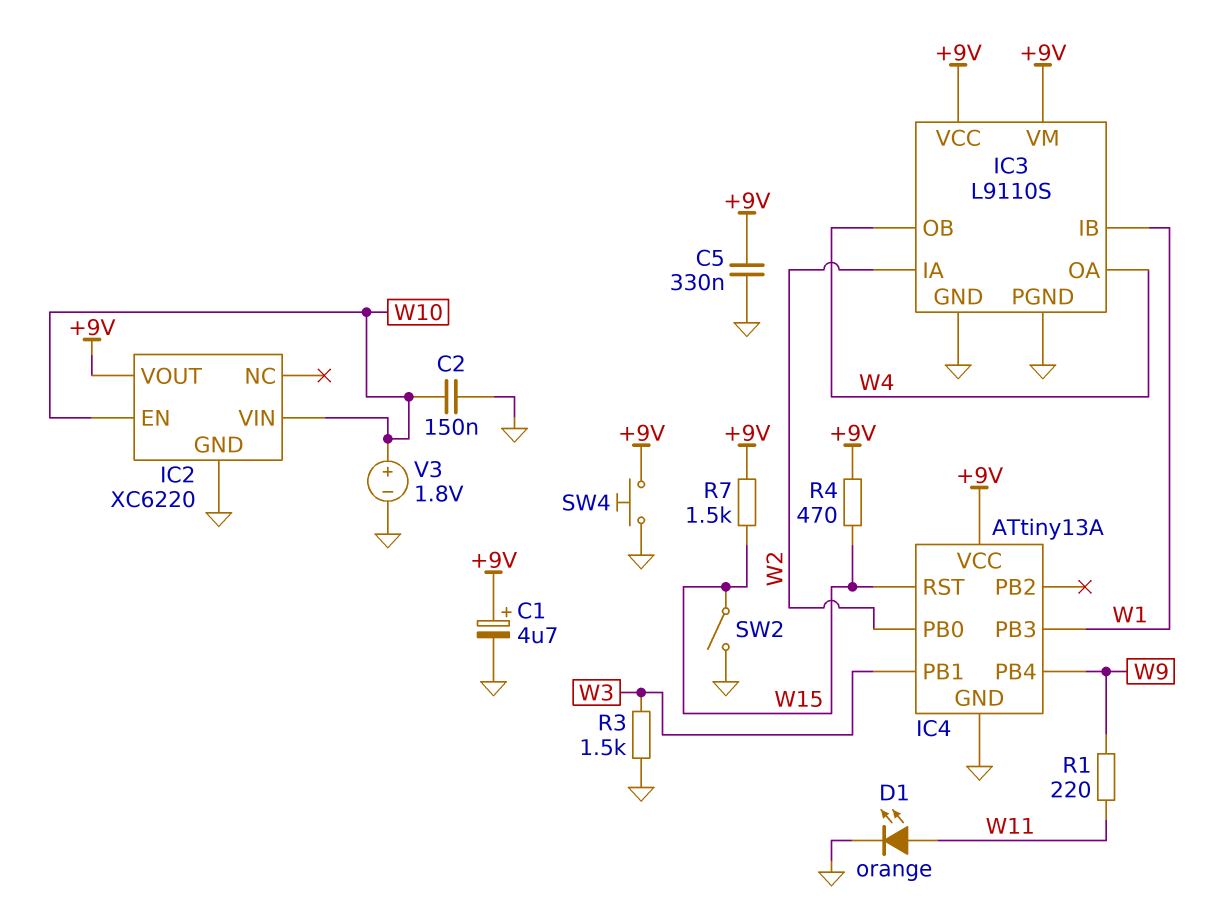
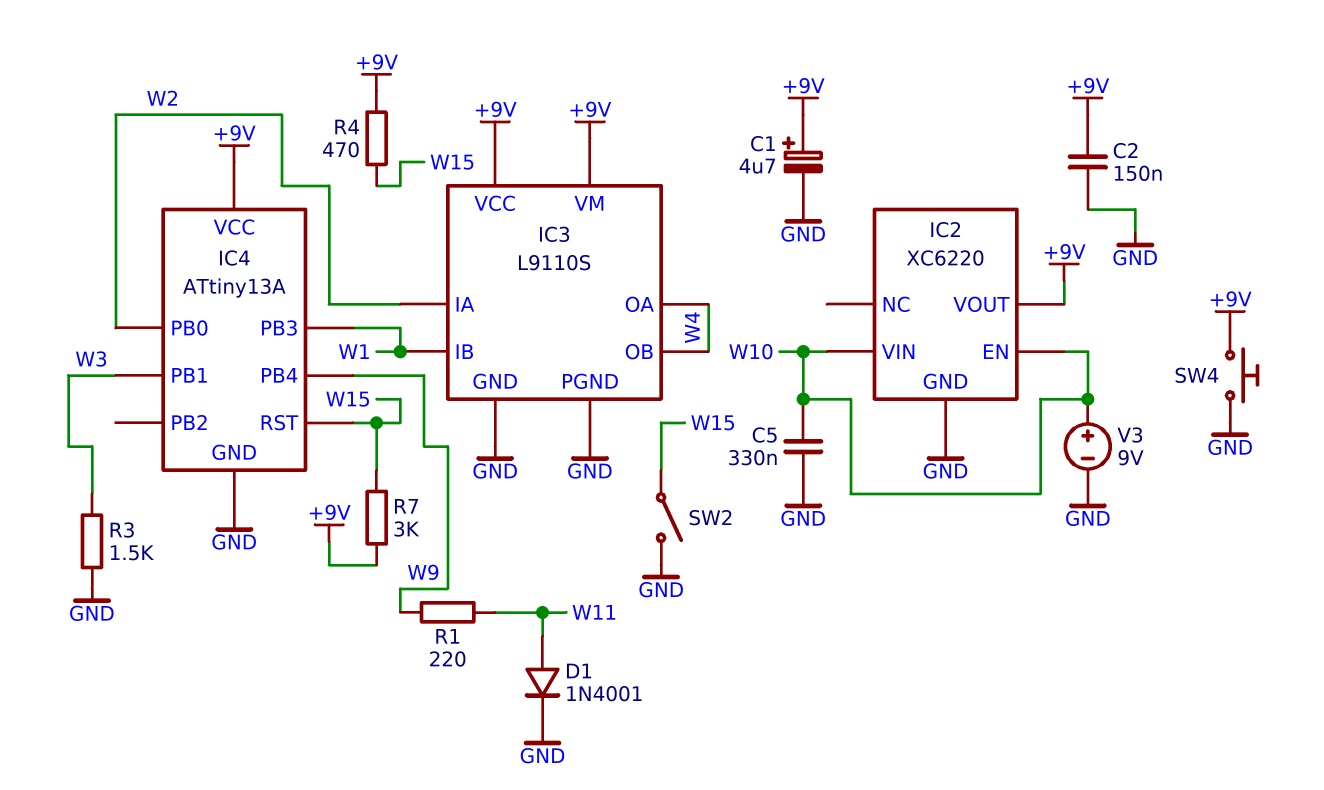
C2: 150nF (GND, W10) -> 150nF (+9V, GND)
C5: 330nF (+9V, GND) -> 330nF (GND, W10)
D1: LED orange (A W11, K GND) -> diode 1N4001 (A W11, K GND)
R7: 1.5k (+9V, W15) -> 3k (+9V, W15)
V3: 1.8V (plus W10, minus GND) -> 9V (plus W10, minus GND)

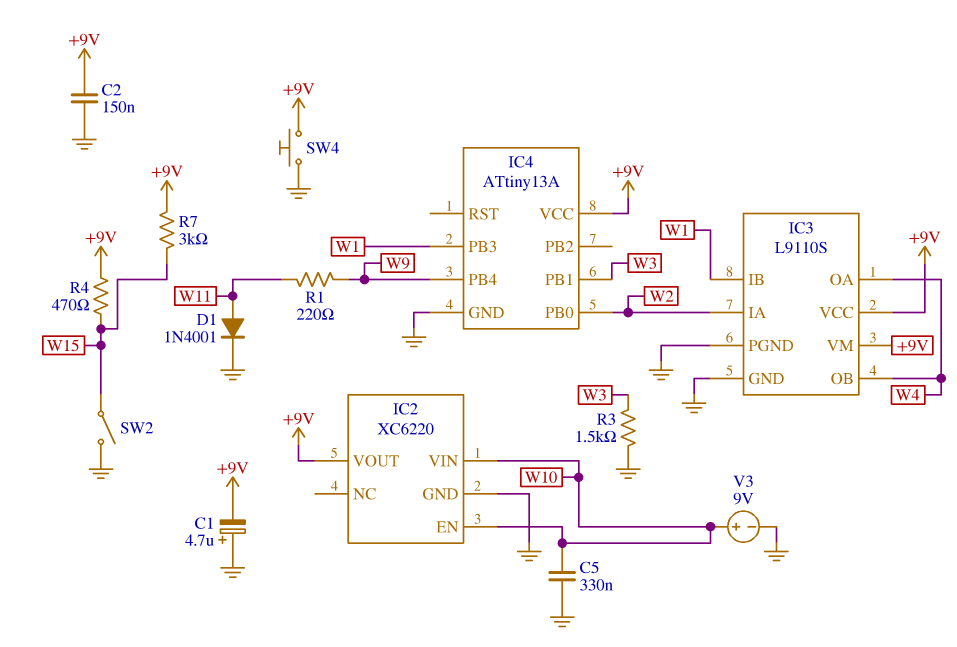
C1: 4.7uF (plus +9V, minus GND) -> 4.7uF (plus GND, minus +9V)
IC4 pin RST: W15 -> none

